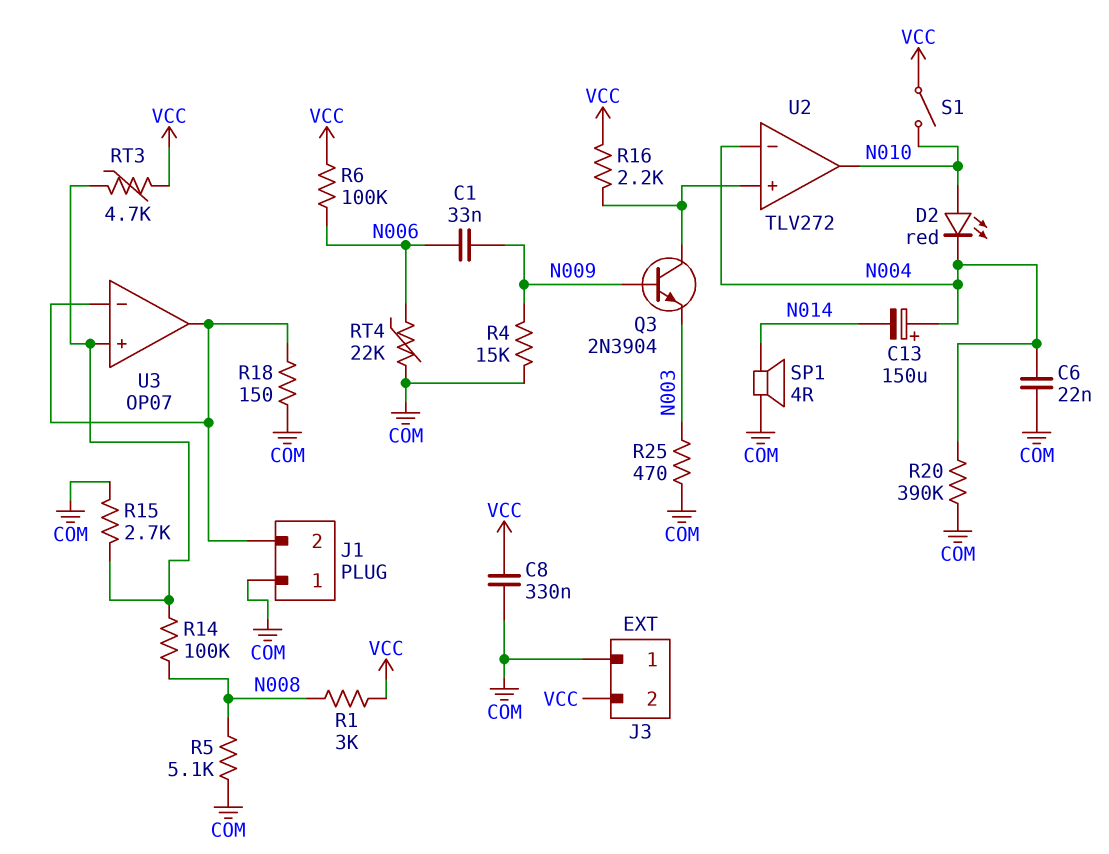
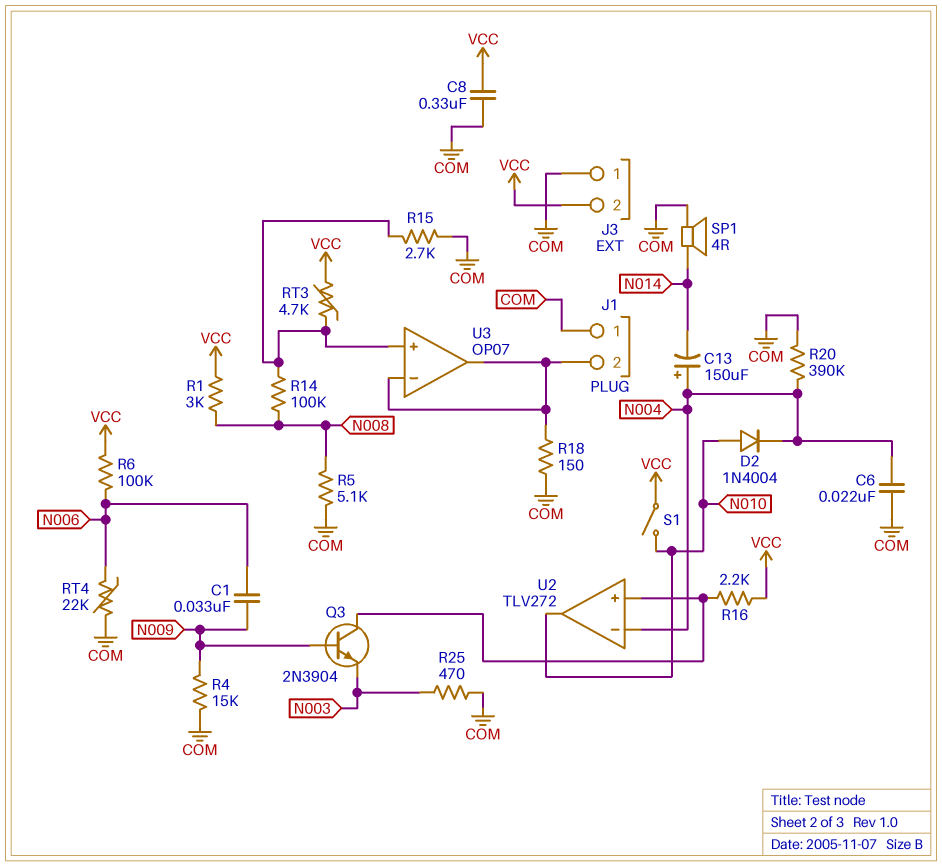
D2: LED red (A N010, K N004) -> diode 1N4004 (A N010, K N004)

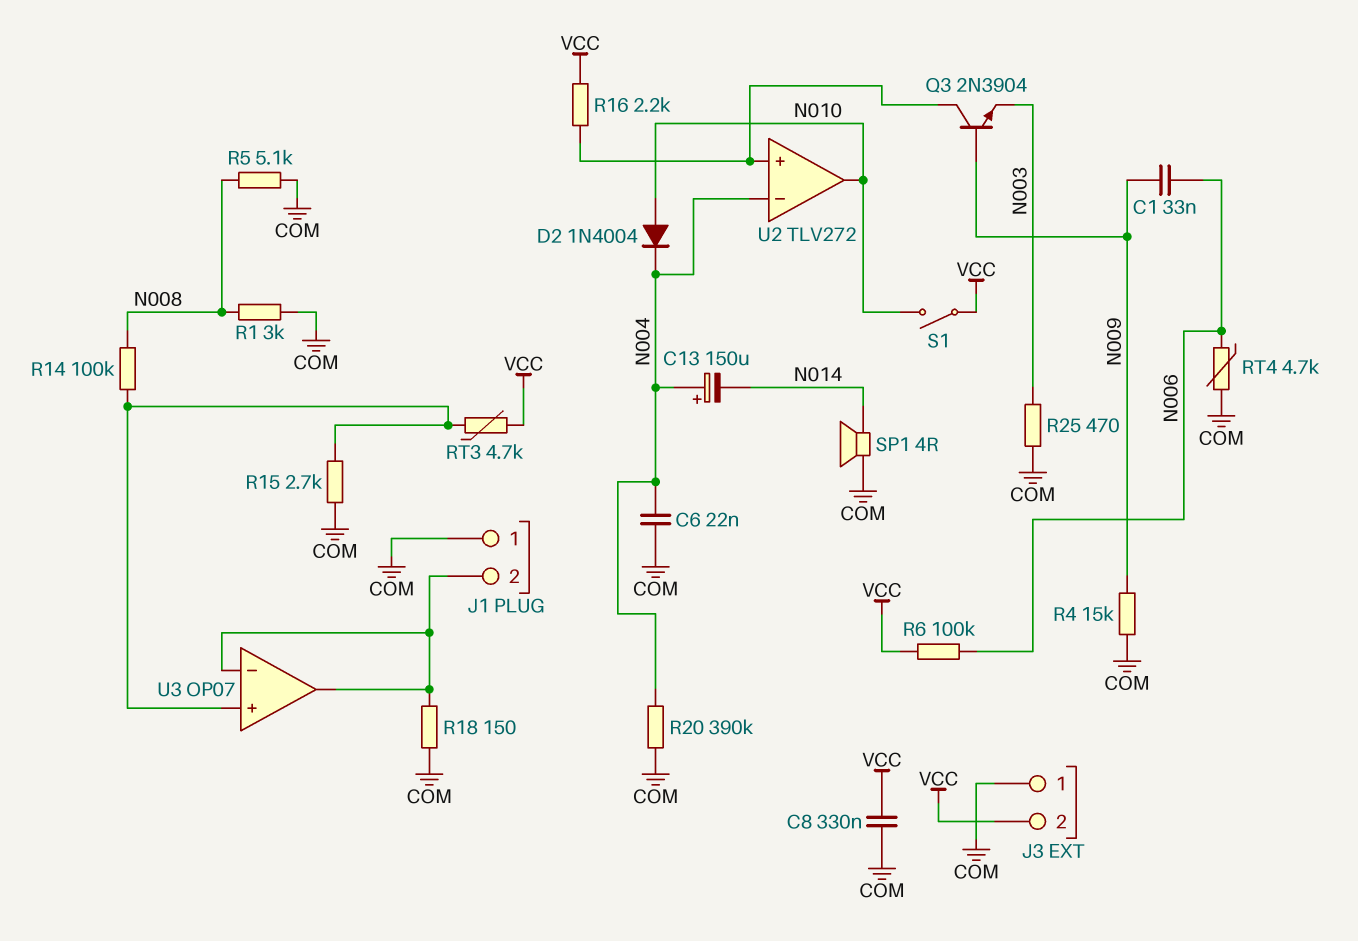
R1: 3k (N008, VCC) -> 3k (COM, N008)
RT4: 22k (COM, N006) -> 4.7k (COM, N006)

